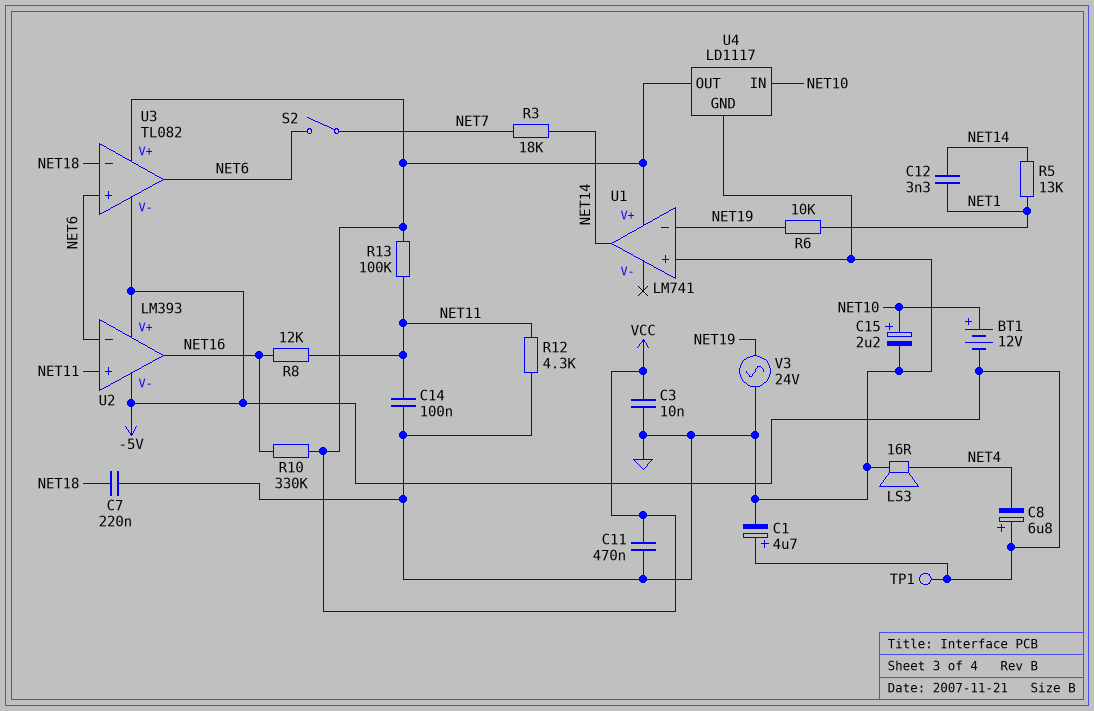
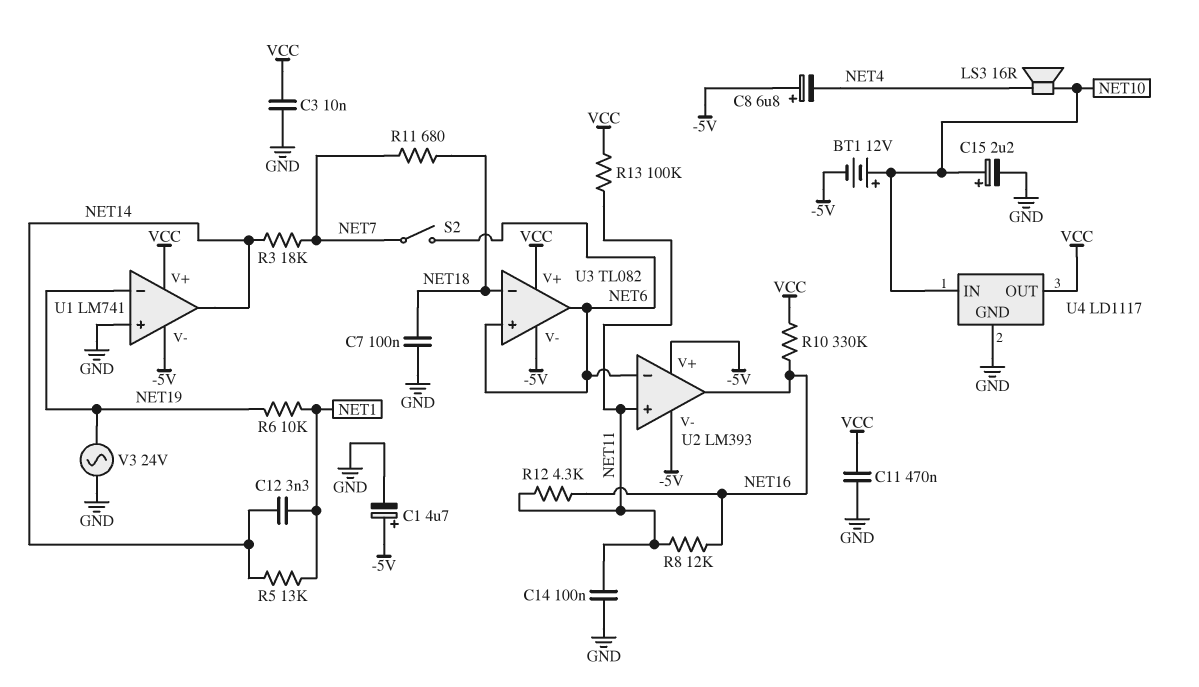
C7: 220nF (GND, NET18) -> 100nF (GND, NET18)
LS3: speaker 16R (GND, NET4) -> speaker 16R (NET4, NET10)
R11: none -> 680 (NET7, NET18)
R12: 4.3k (GND, NET11) -> 4.3k (NET11, NET16)
TP1: test point (-5V) -> none
U1 pin V-: none -> -5V

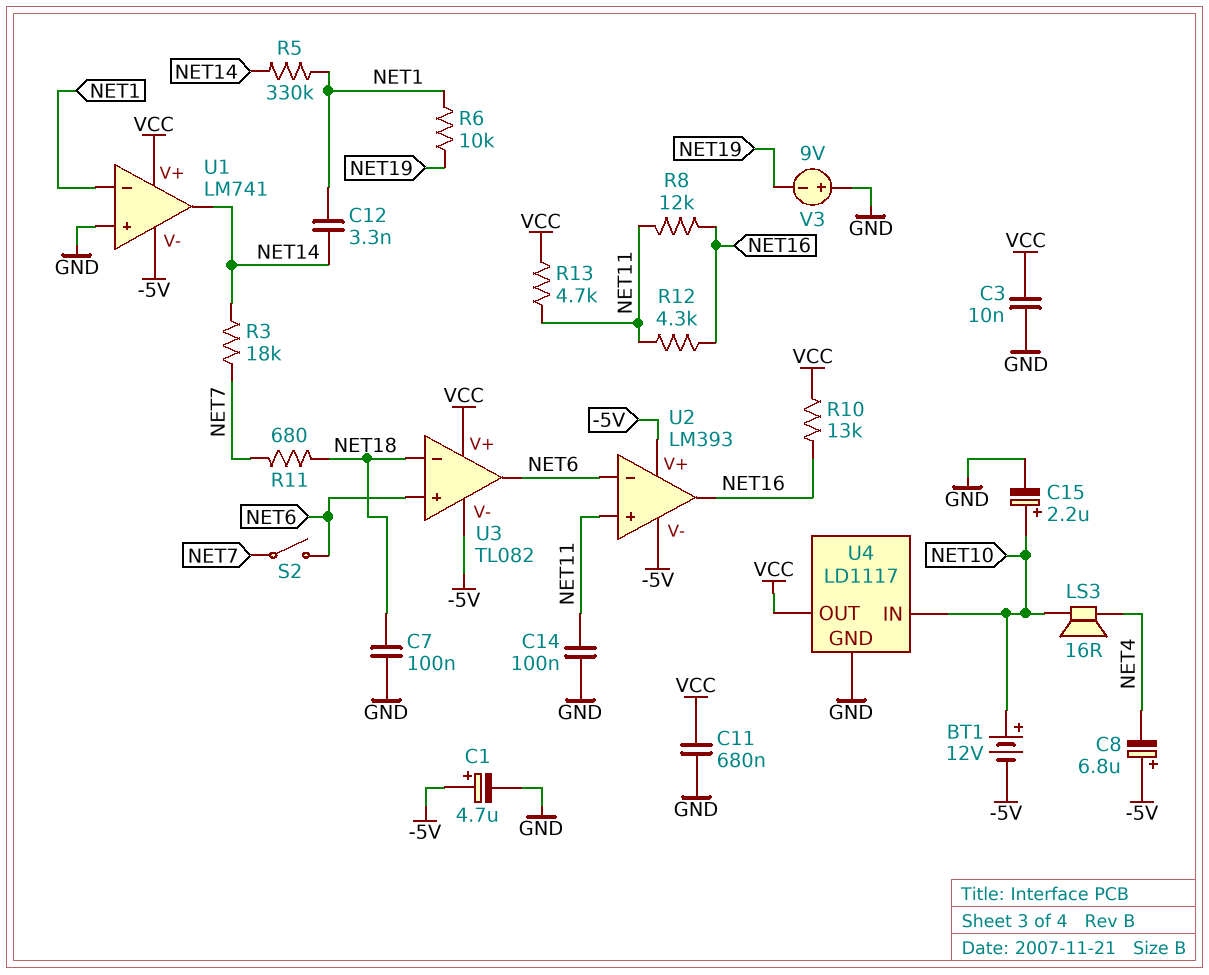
C11: 470nF (GND, VCC) -> 680nF (GND, VCC)
R5: 13k (NET1, NET14) -> 330k (NET1, NET14)
R10: 330k (NET16, VCC) -> 13k (NET16, VCC)
R13: 100k (NET11, VCC) -> 4.7k (NET11, VCC)
U1 pin in-: NET19 -> NET1
V3: AC 24V (GND, NET19) -> 9V (plus GND, minus NET19)

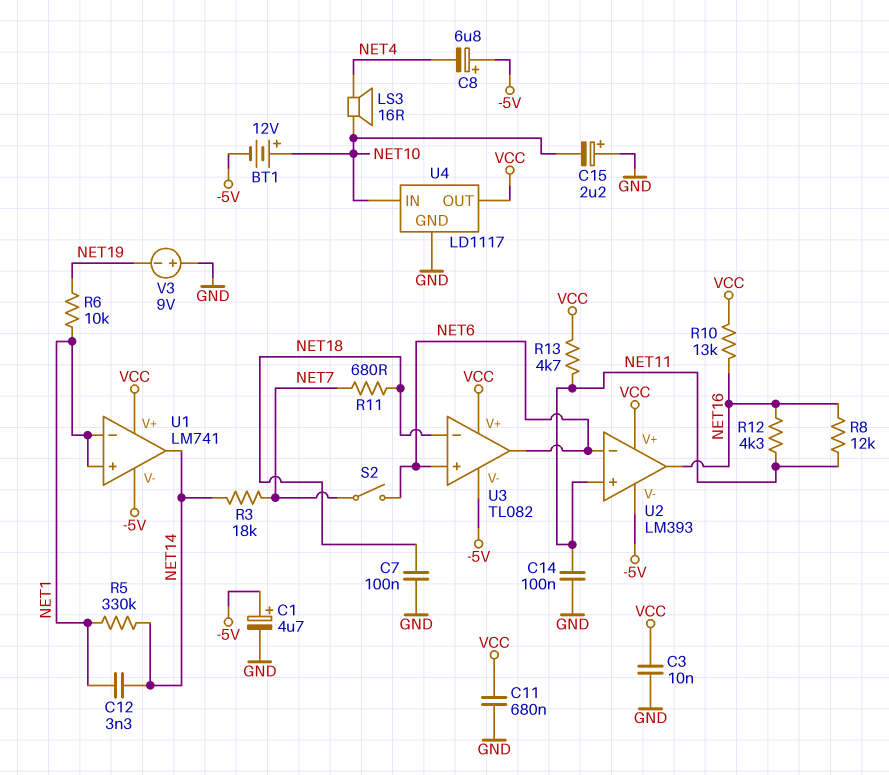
C15: 2.2uF (plus NET10, minus GND) -> 2.2uF (plus GND, minus NET10)
U1 pin in+: GND -> NET1
U2 pin V+: -5V -> VCC

